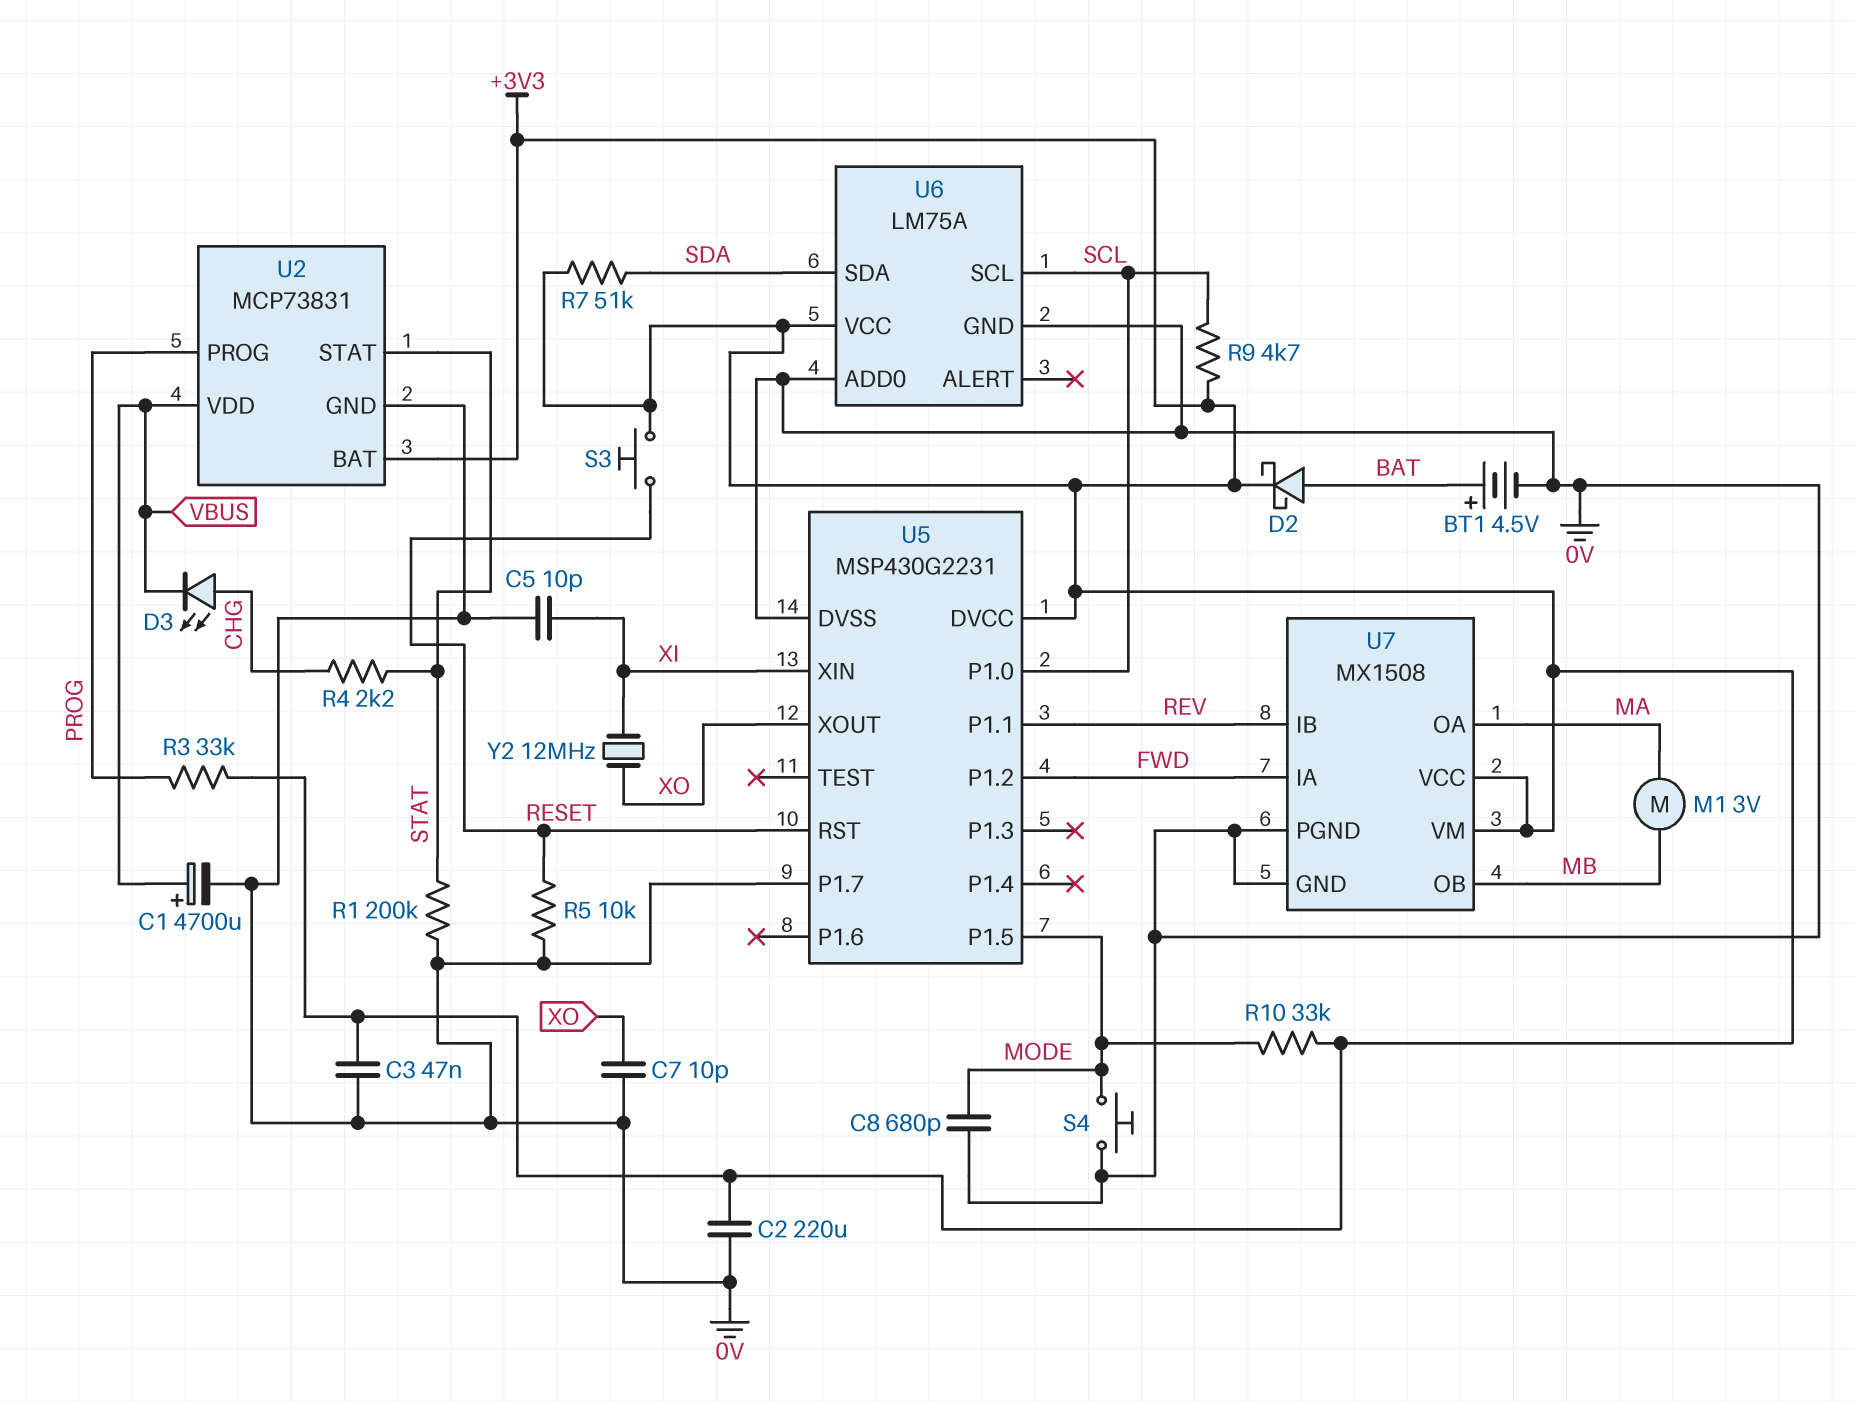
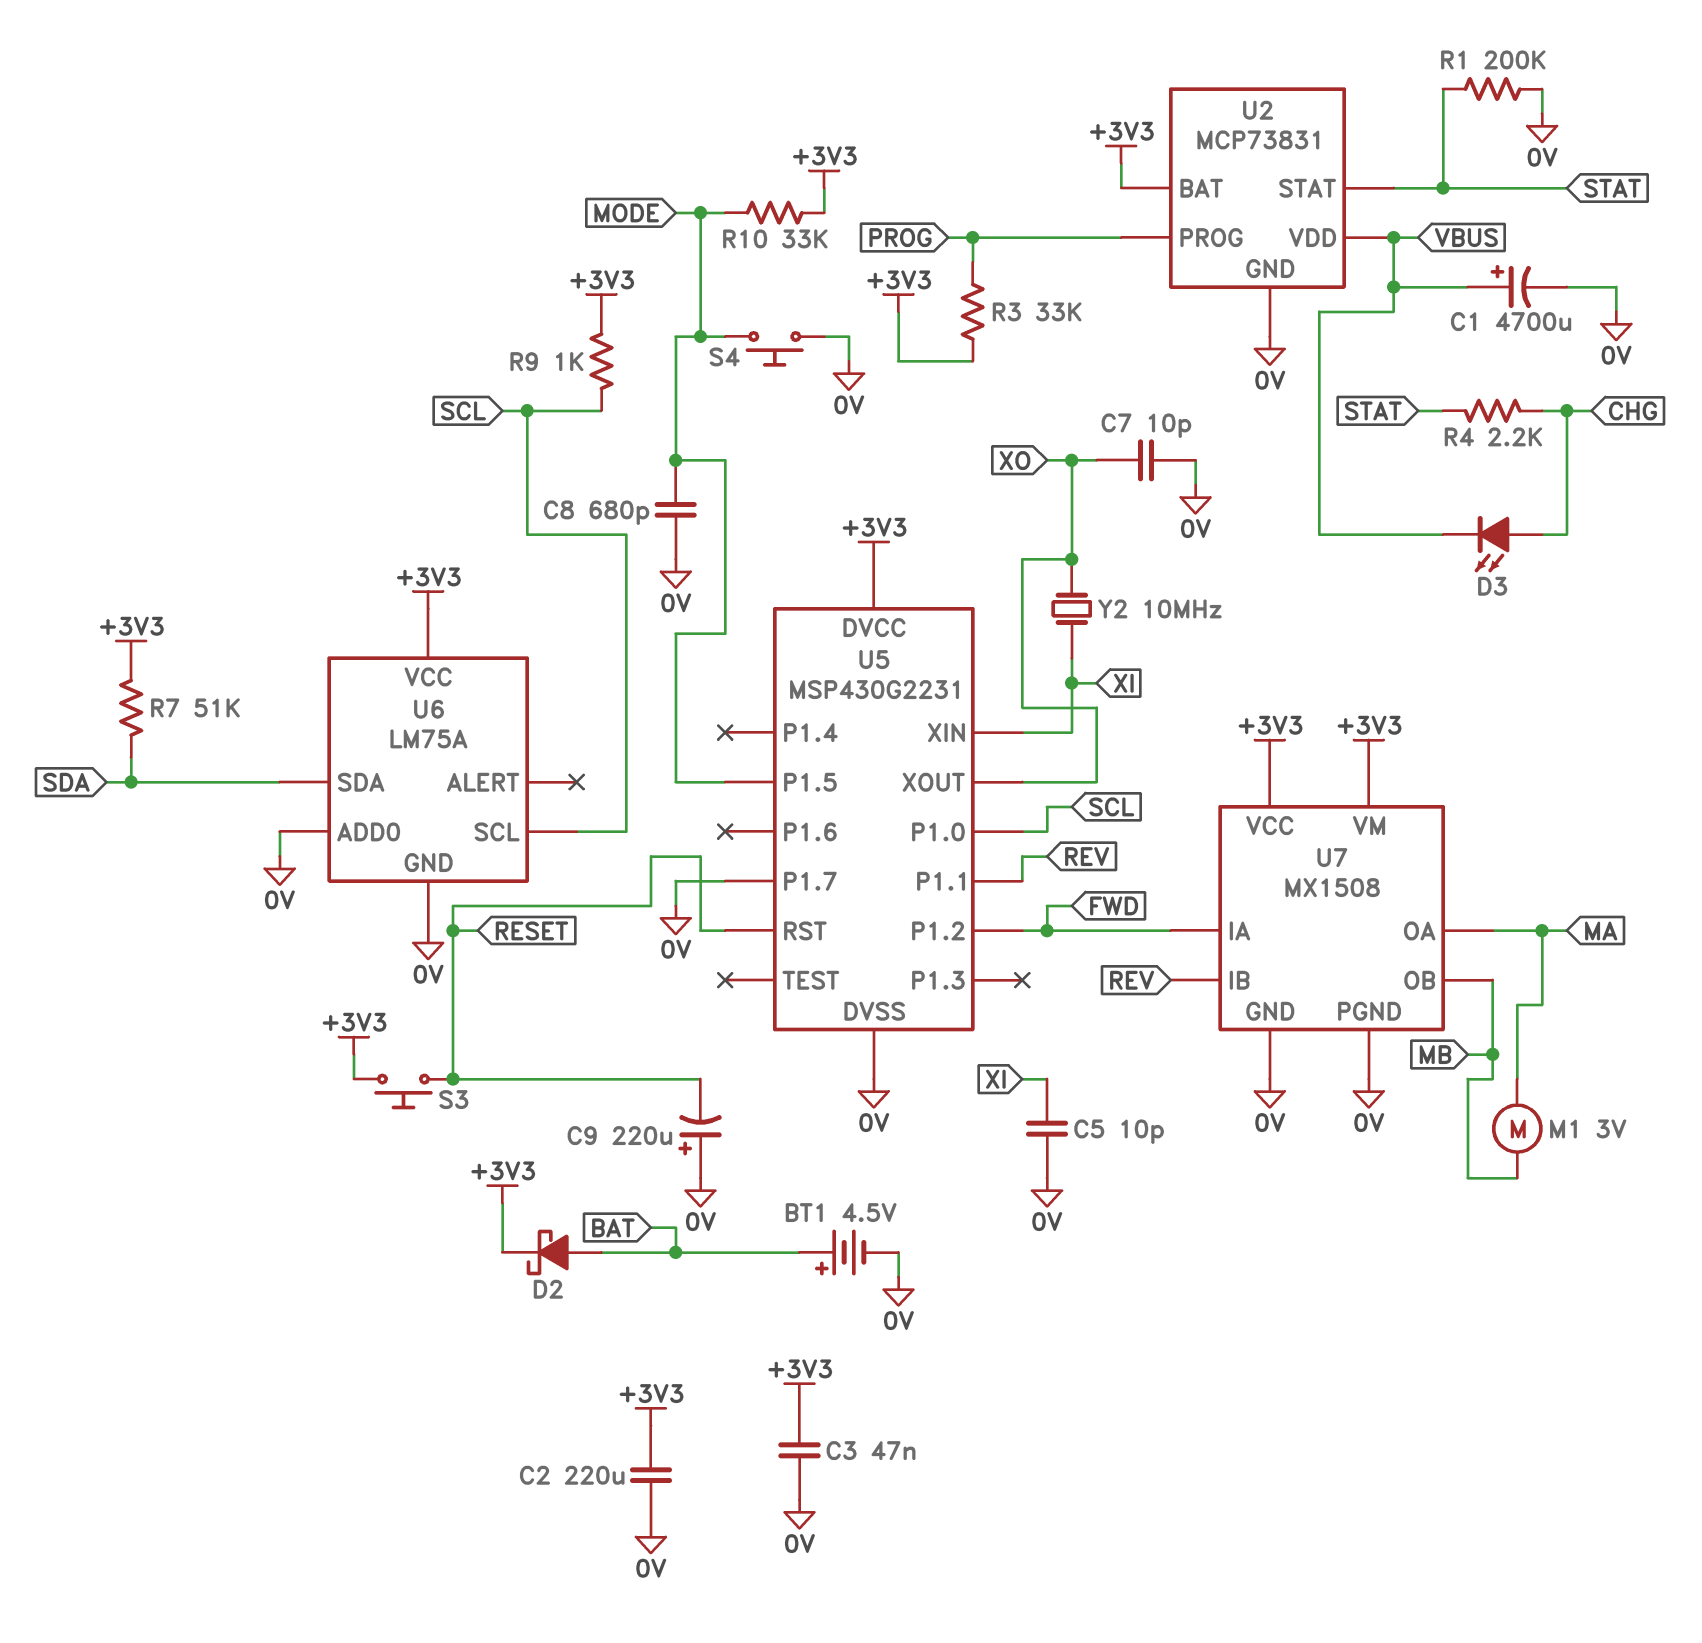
C9: none -> 220uF (plus 0V, minus RESET)
R5: 10k (0V, RESET) -> none
R9: 4.7k (+3V3, SCL) -> 1k (+3V3, SCL)
Y2: 12MHz (XI, XO) -> 10MHz (XI, XO)

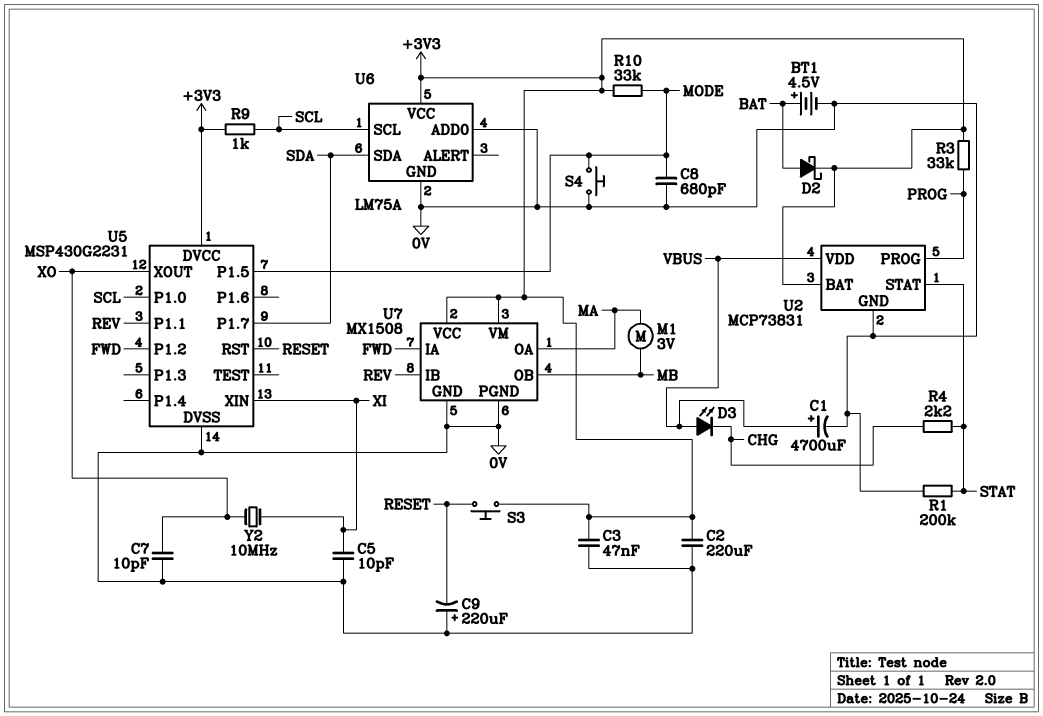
D3: LED (A CHG, K VBUS) -> LED (A VBUS, K CHG)
R7: 51k (+3V3, SDA) -> none
U5 pin P1.7: 0V -> SDA

